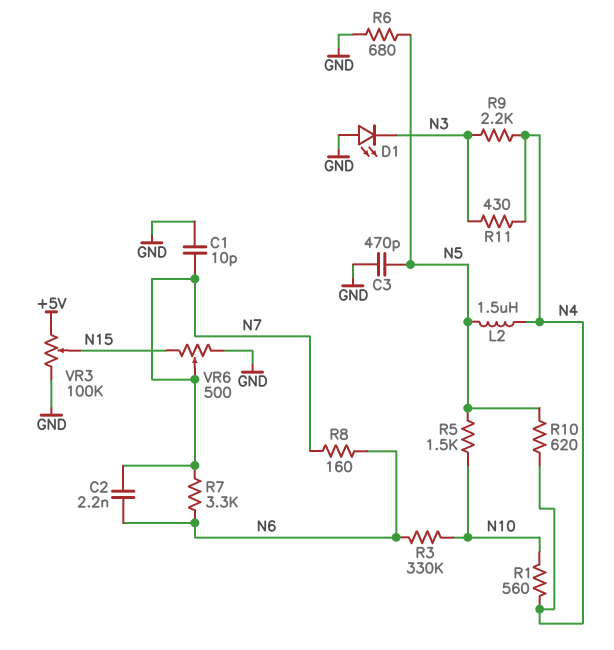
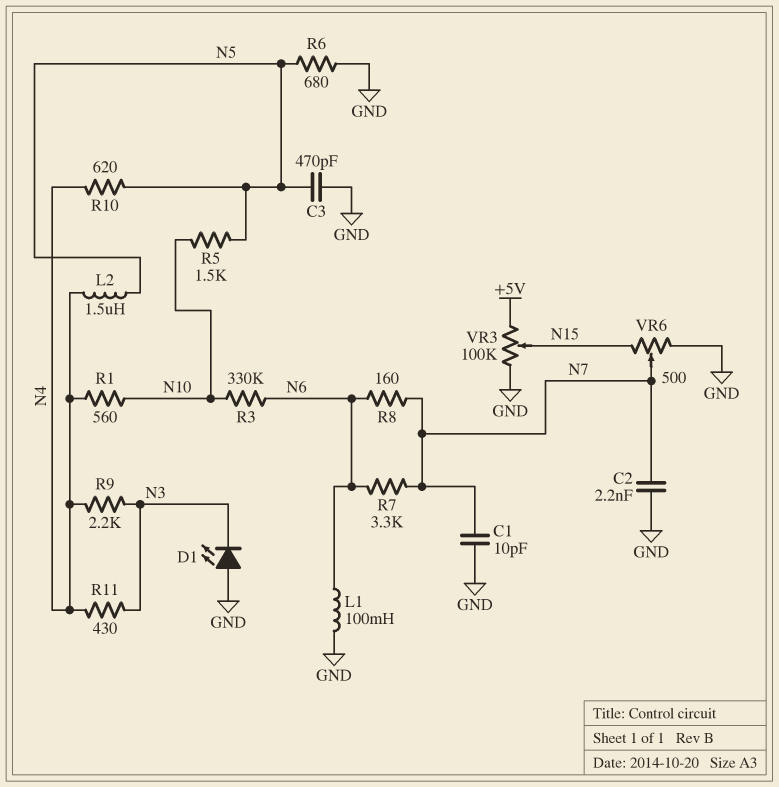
C2: 2.2nF (N6, N7) -> 2.2nF (GND, N7)
L1: none -> 100mH (GND, N6)

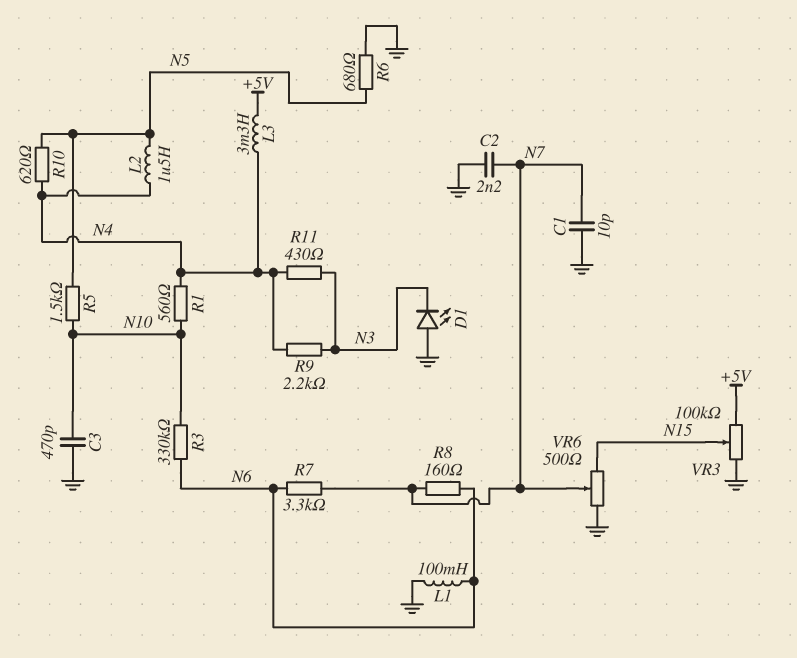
C3: 470pF (GND, N5) -> 470pF (GND, N10)
L3: none -> 3.3mH (+5V, N4)

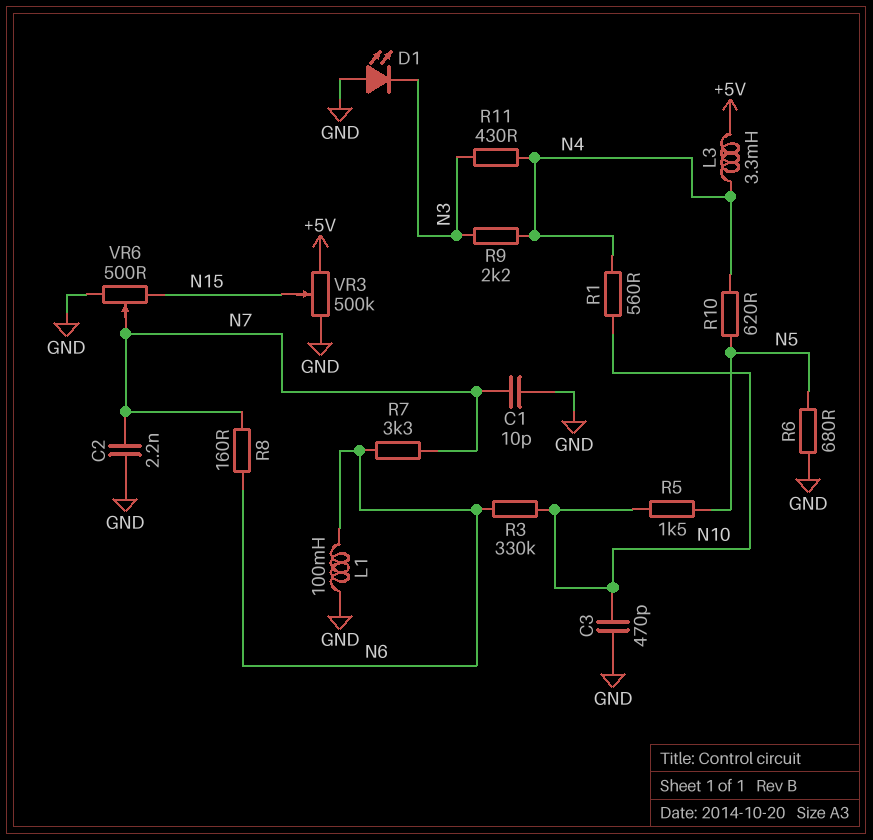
L2: 1.5uH (N4, N5) -> none
VR3: 100k (+5V, GND, wiper N15) -> 500k (+5V, GND, wiper N15)

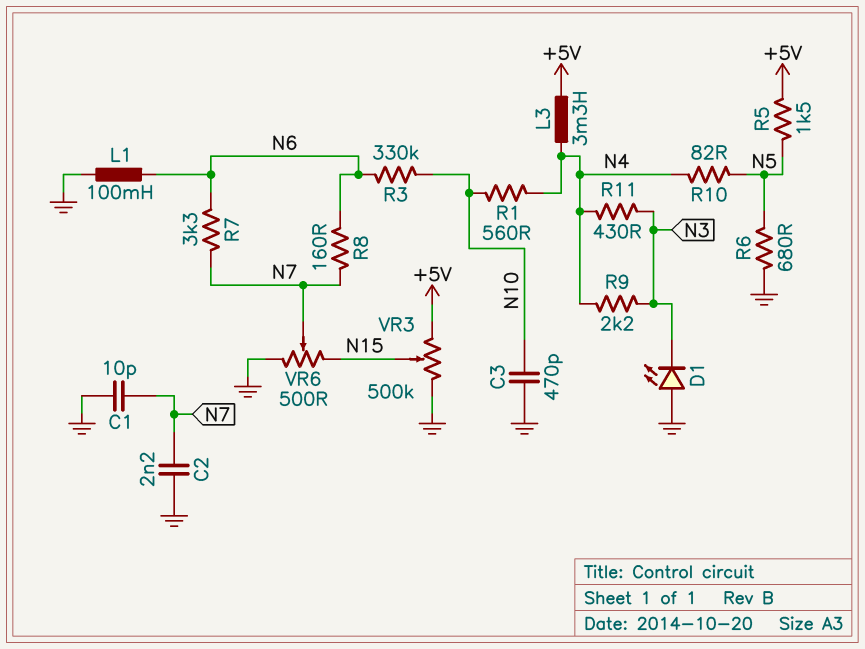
R5: 1.5k (N5, N10) -> 1.5k (+5V, N5)
R10: 620 (N4, N5) -> 82 (N4, N5)

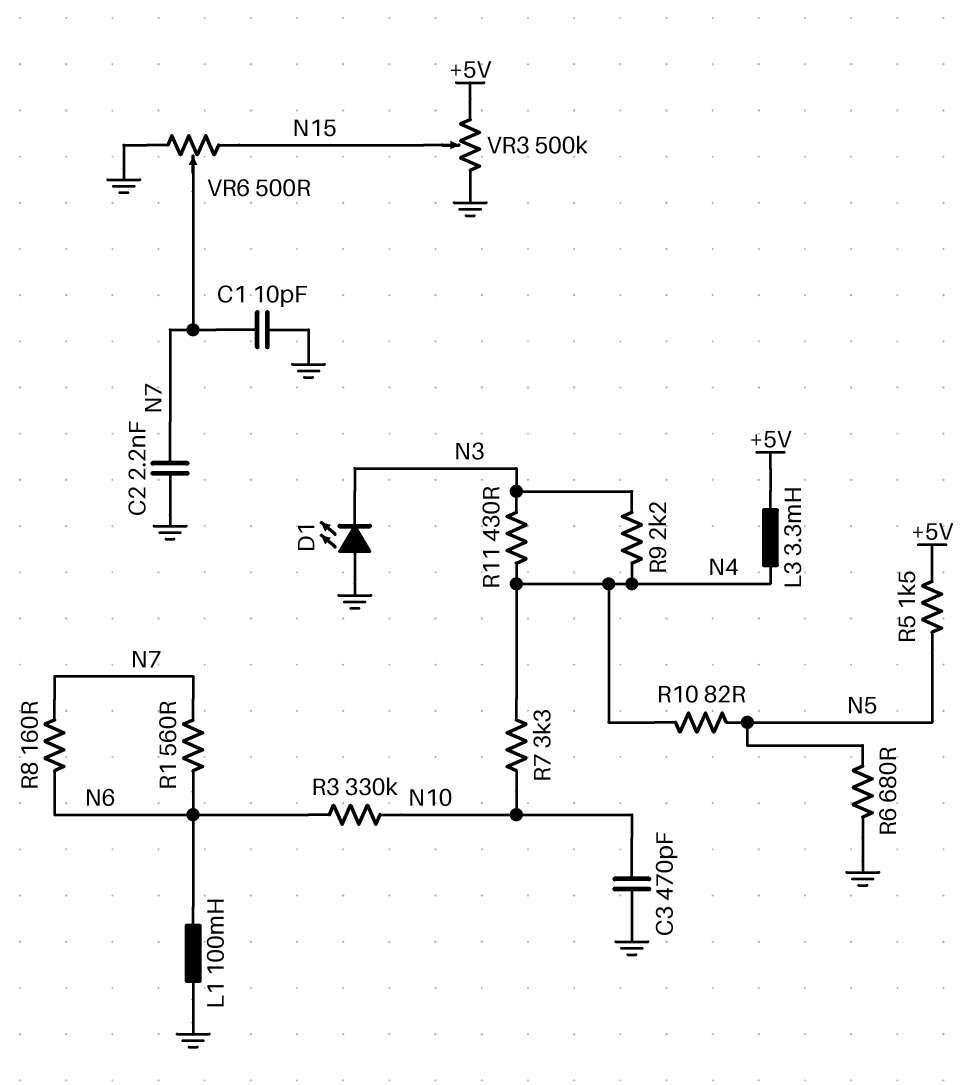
R1: 560 (N4, N10) -> 560 (N6, N7)
R7: 3.3k (N6, N7) -> 3.3k (N4, N10)

